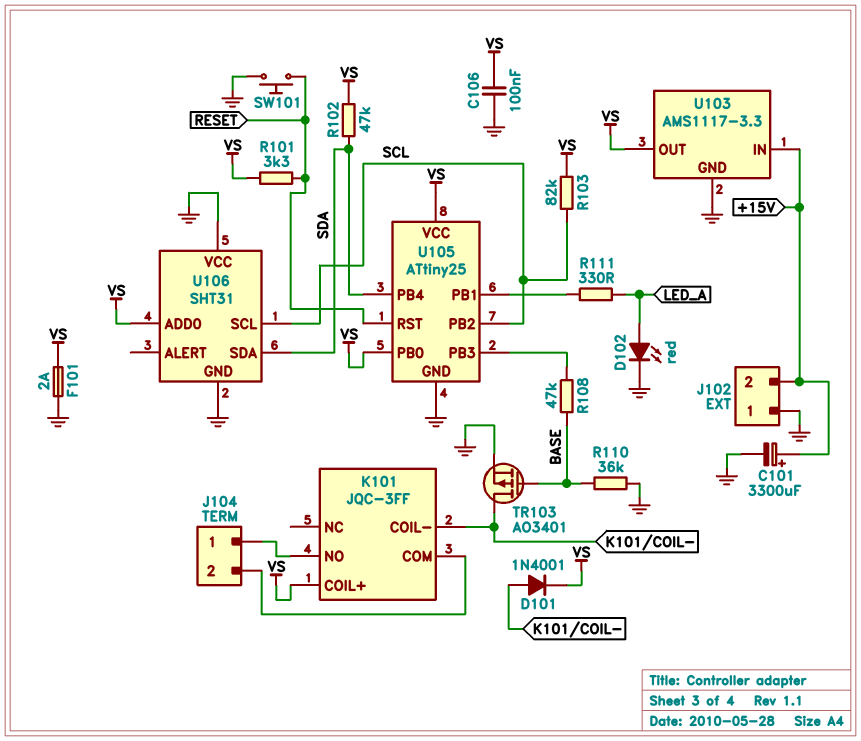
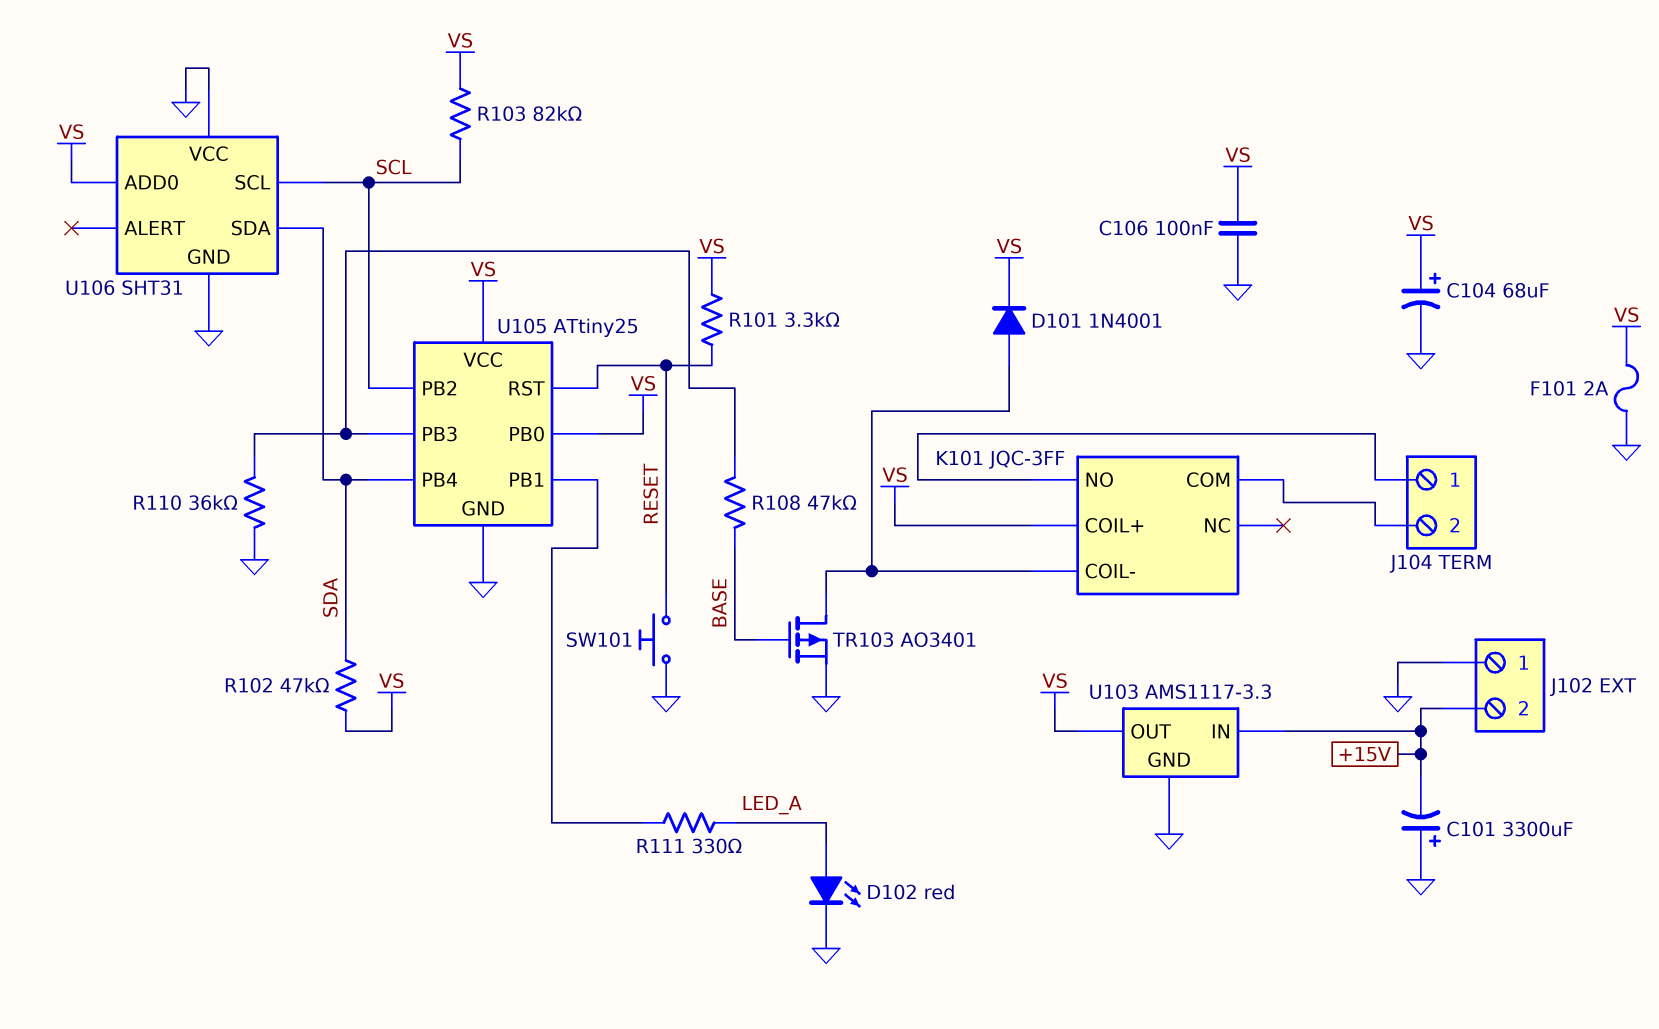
C101: 3300uF (plus +15V, minus GND) -> 3300uF (plus GND, minus +15V)
C104: none -> 68uF (plus VS, minus GND)
R110: 36k (BASE, GND) -> 36k (GND, U105/PB3)

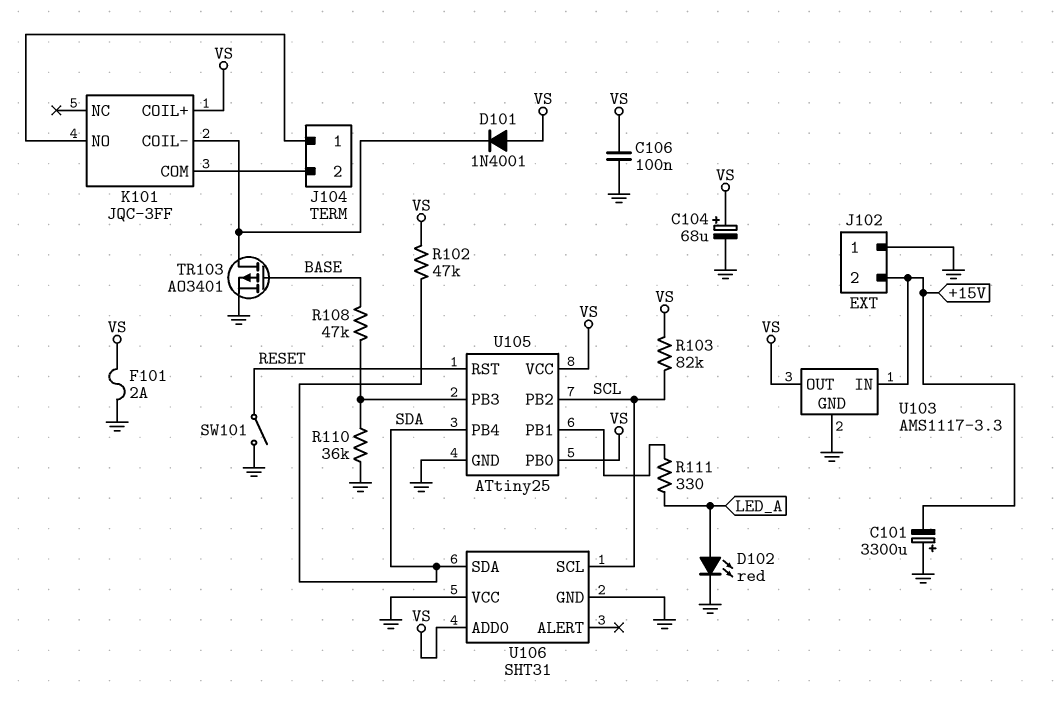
D101: diode 1N4001 (A K101/COIL-, K VS) -> diode 1N4001 (A VS, K K101/COIL-)
R101: 3.3k (RESET, VS) -> none
SW101: button (GND, RESET) -> switch (GND, RESET)

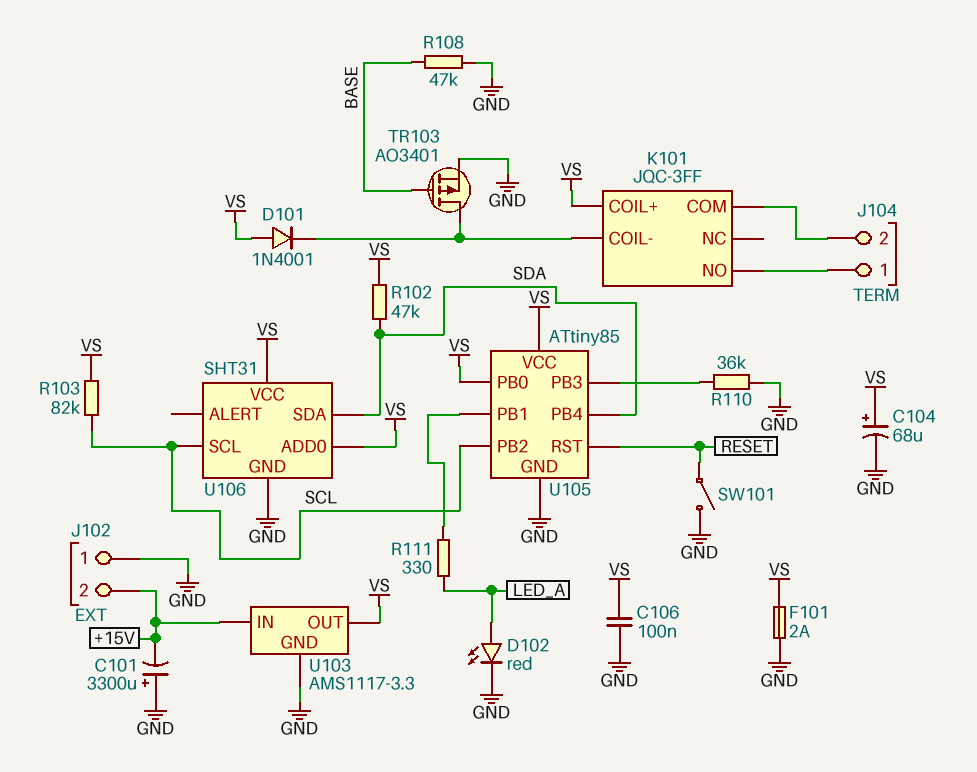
R108: 47k (BASE, U105/PB3) -> 47k (BASE, GND)
U105: ATtiny25 -> ATtiny85
U106 pin VCC: GND -> VS

